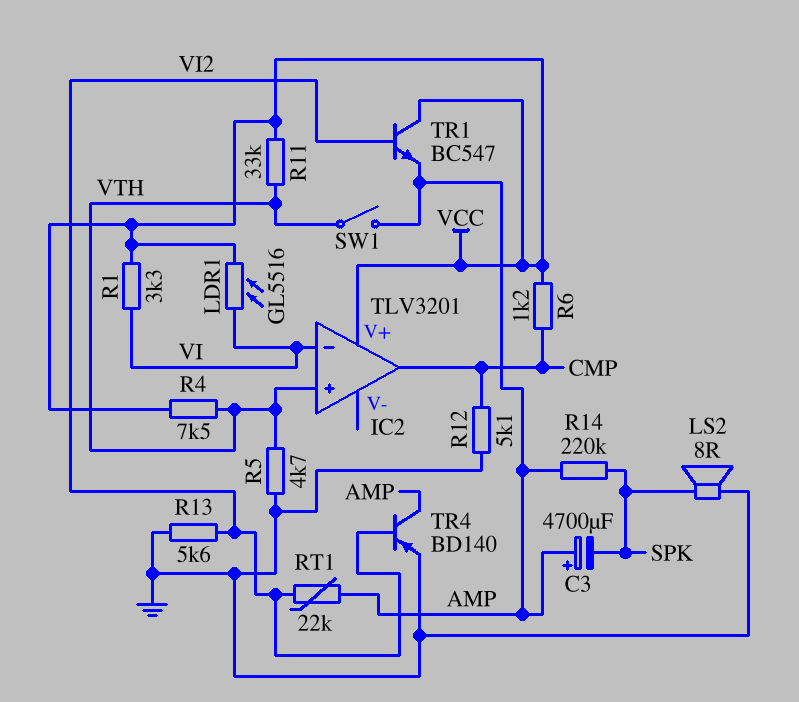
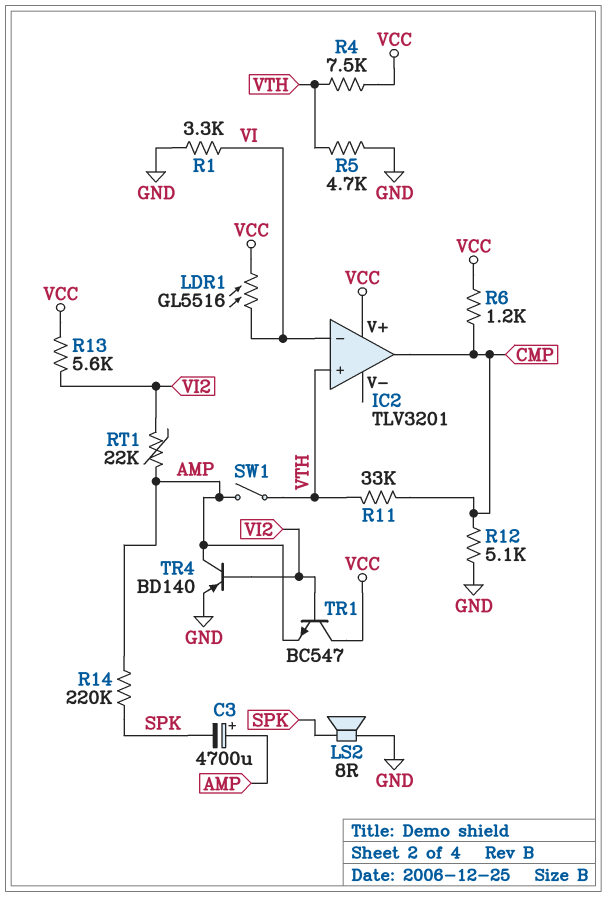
R1: 3.3k (VCC, VI) -> 3.3k (GND, VI)
R11: 33k (VCC, VTH) -> 33k (CMP, VTH)
R13: 5.6k (GND, VI2) -> 5.6k (VCC, VI2)

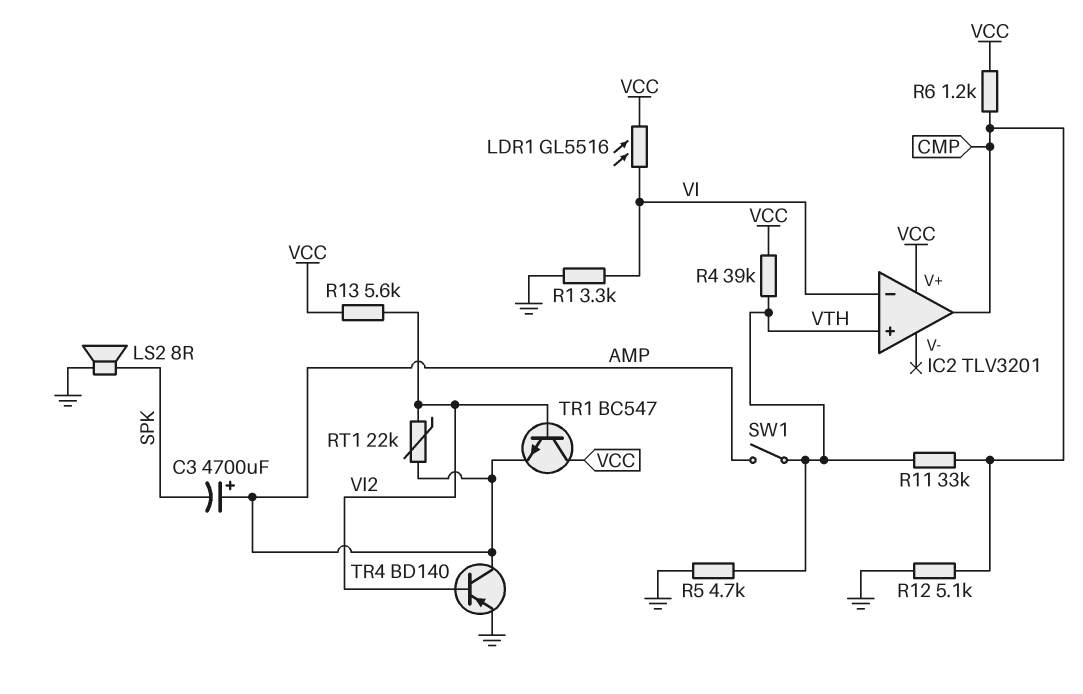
R4: 7.5k (VCC, VTH) -> 39k (VCC, VTH)
R14: 220k (AMP, SPK) -> none

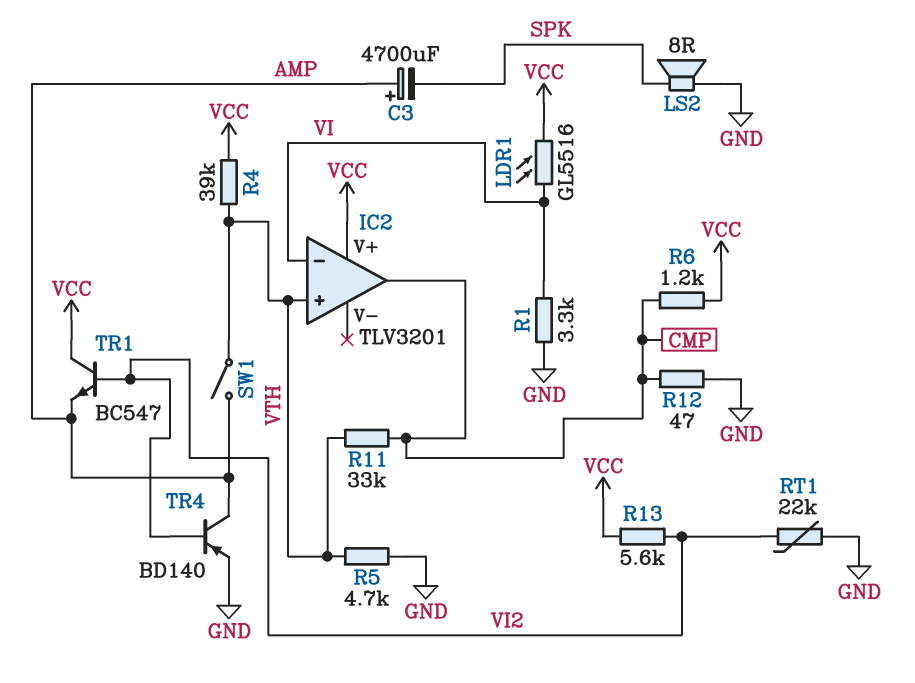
R12: 5.1k (CMP, GND) -> 47 (CMP, GND)
RT1: 22k (AMP, VI2) -> 22k (GND, VI2)

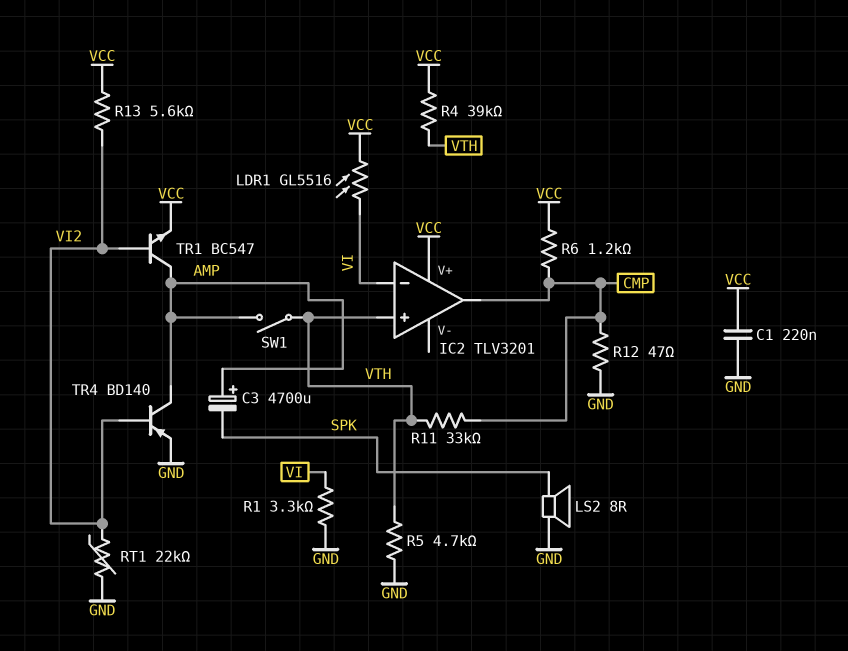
C1: none -> 220nF (GND, VCC)
TR1: NPN BC547 (B VI2, C VCC, E AMP) -> NPN BC547 (B VI2, C AMP, E VCC)

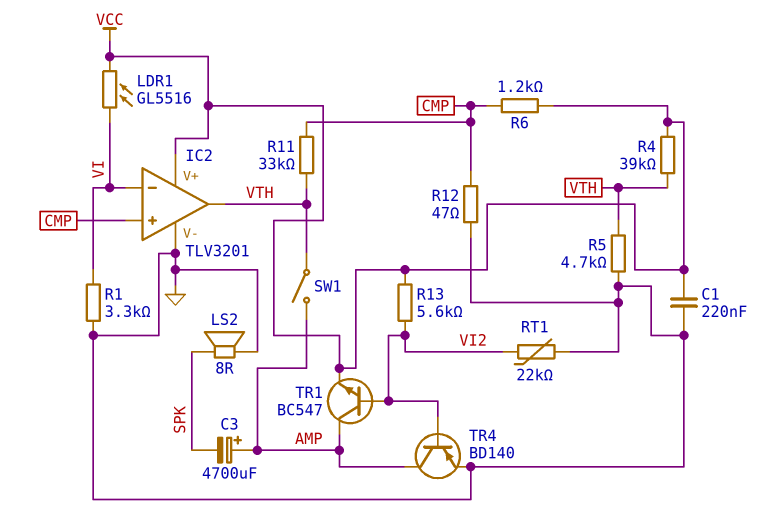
IC2 pin V-: none -> GND
IC2 pin in+: VTH -> CMP
IC2 pin out: CMP -> VTH

